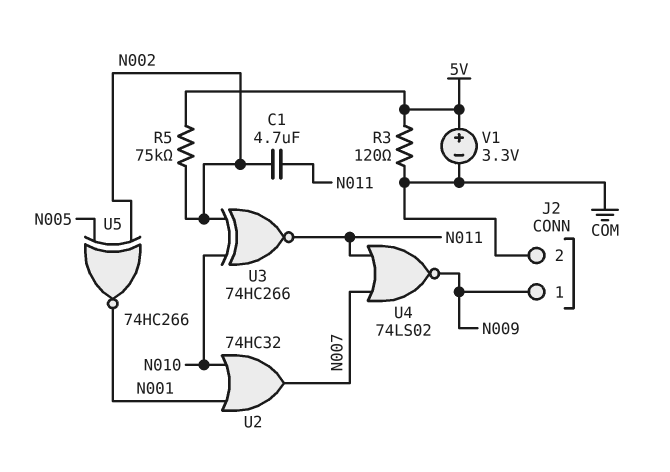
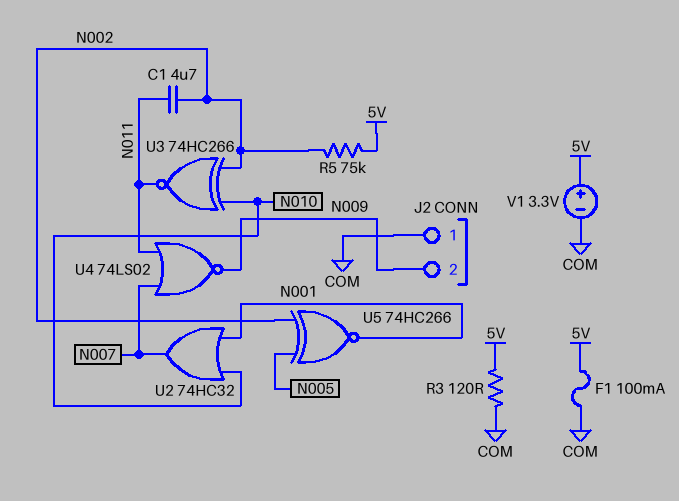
F1: none -> 100mA (5V, COM)
J2 pin 1: N009 -> COM
J2 pin 2: COM -> N009

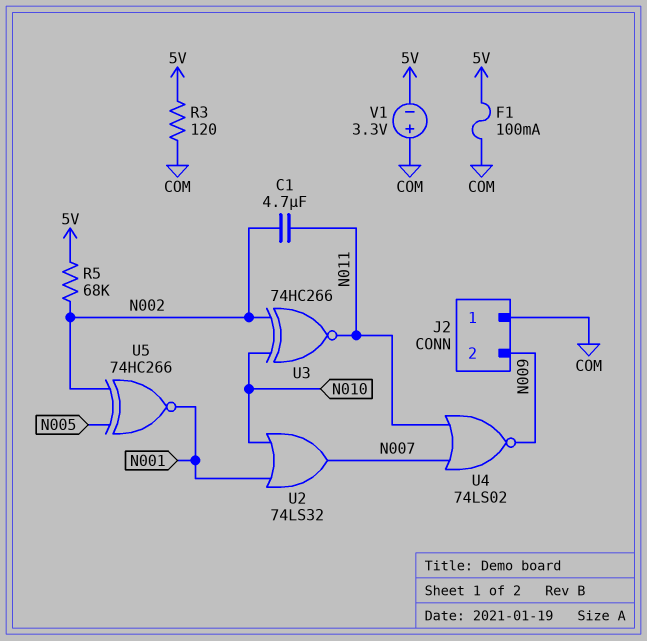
R5: 75k (5V, N002) -> 68k (5V, N002)
U2: OR 74HC32 (in N001, in N010, out N007) -> OR 74LS32 (in N001, in N010, out N007)
V1: 3.3V (plus 5V, minus COM) -> 3.3V (plus COM, minus 5V)

